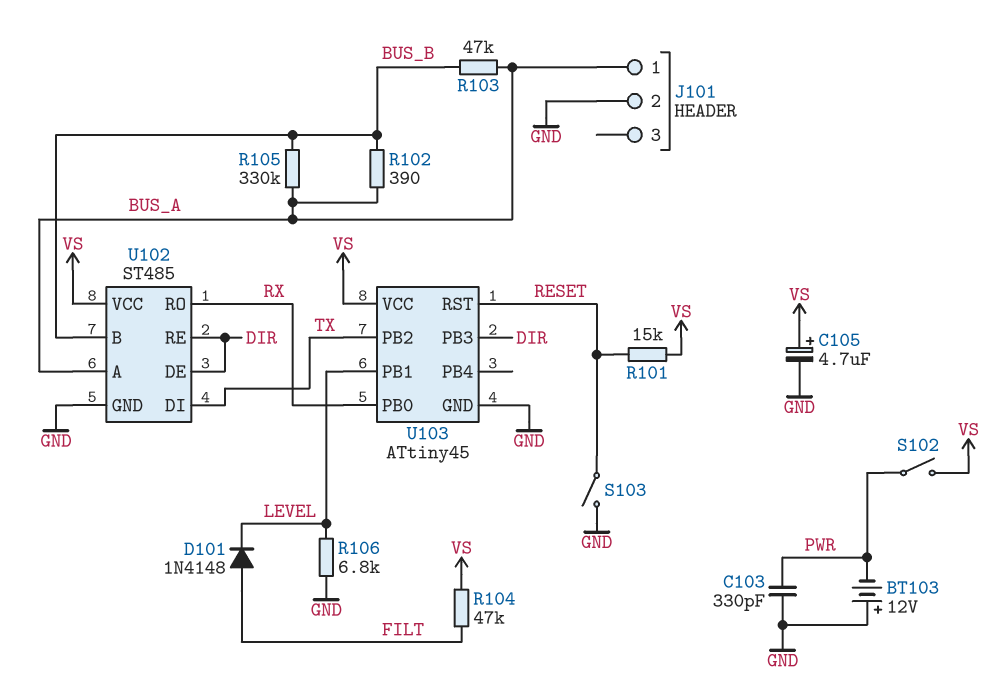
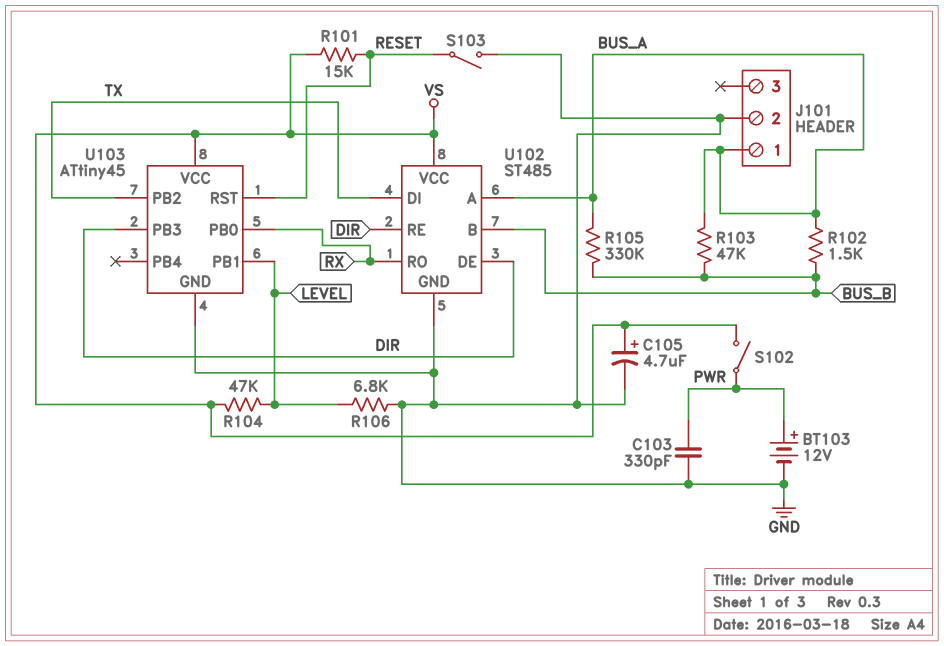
BT103: 12V (plus GND, minus PWR) -> 12V (plus PWR, minus GND)
D101: diode 1N4148 (A FILT, K LEVEL) -> none
R102: 390 (BUS_A, BUS_B) -> 1.5k (BUS_A, BUS_B)
R104: 47k (FILT, VS) -> 47k (LEVEL, VS)

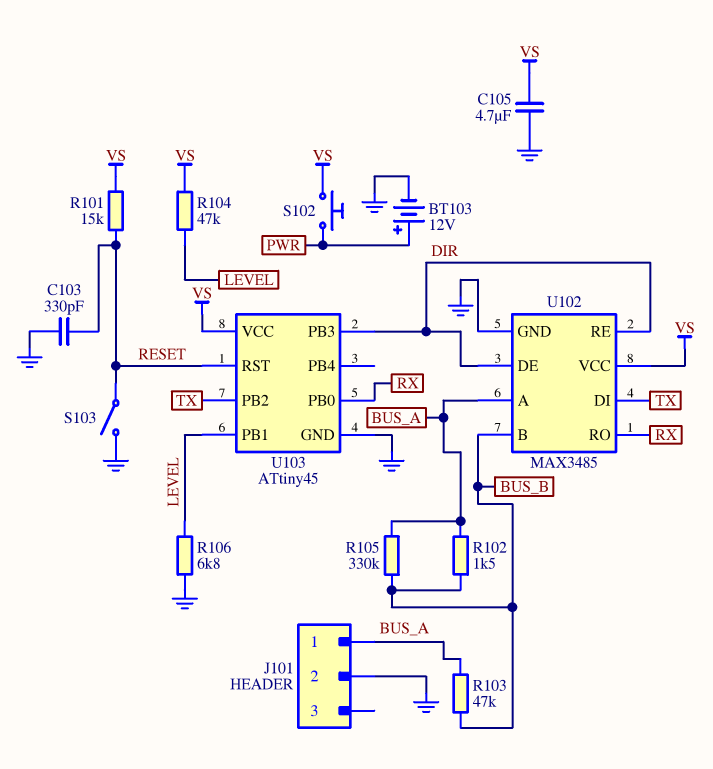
C103: 330pF (GND, PWR) -> 330pF (GND, RESET)
C105: 4.7uF (plus VS, minus GND) -> 4.7uF (GND, VS)
S102: switch (PWR, VS) -> button (PWR, VS)
U102: ST485 -> MAX3485

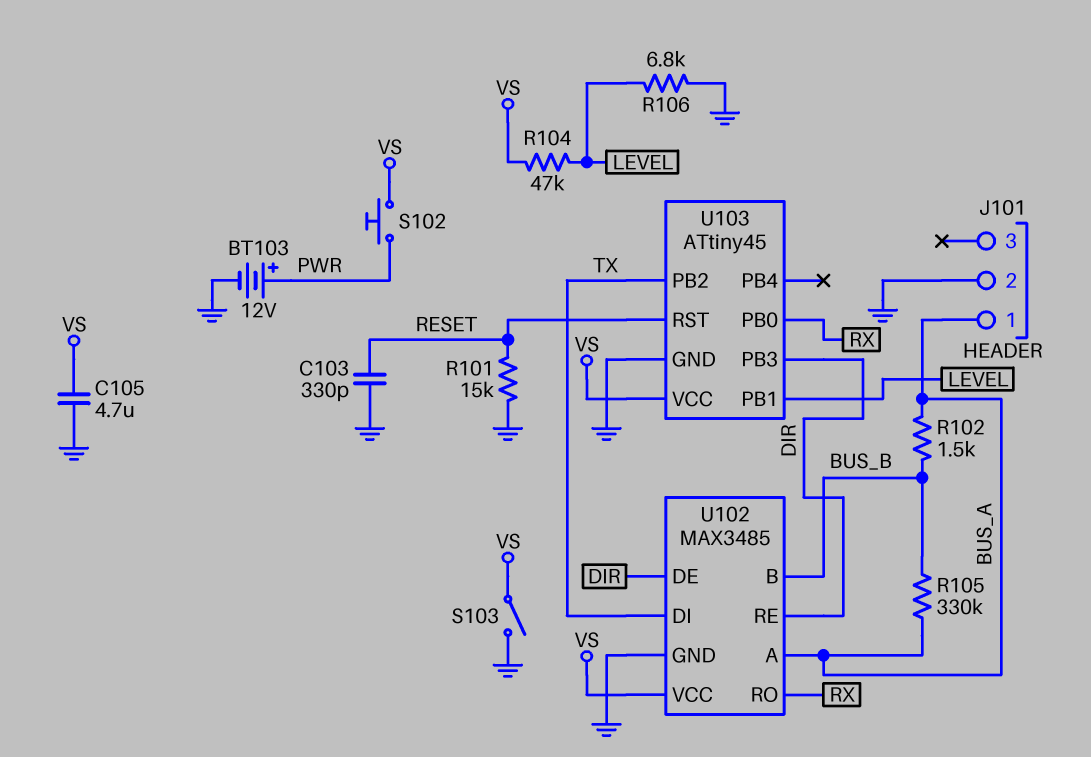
R101: 15k (RESET, VS) -> 15k (GND, RESET)
R103: 47k (BUS_A, BUS_B) -> none
S103: switch (GND, RESET) -> switch (GND, VS)

